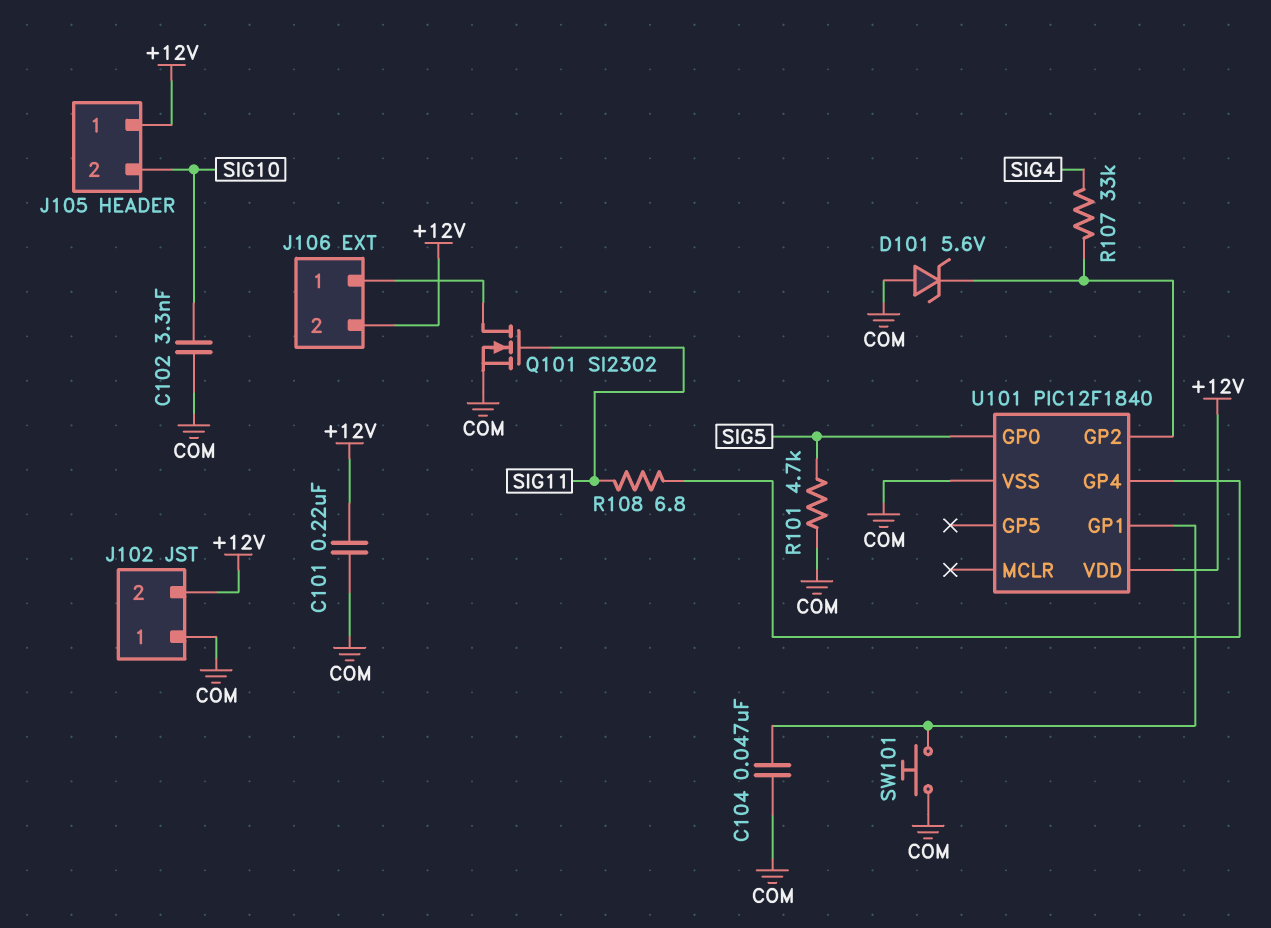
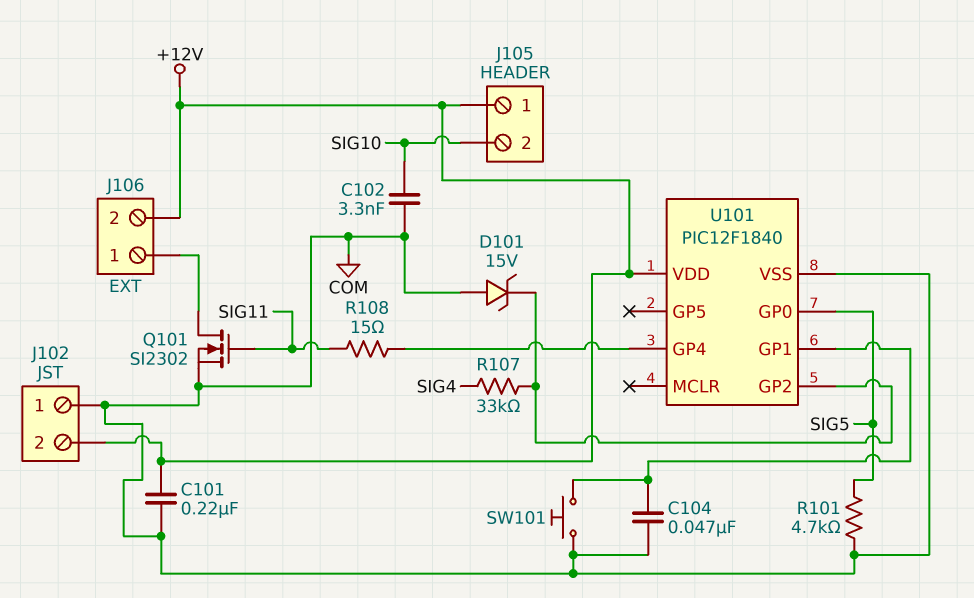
D101: zener 5.6V (A COM, K U101/GP2) -> zener 15V (A COM, K U101/GP2)
R108: 6.8 (SIG11, U101/GP4) -> 15 (SIG11, U101/GP4)

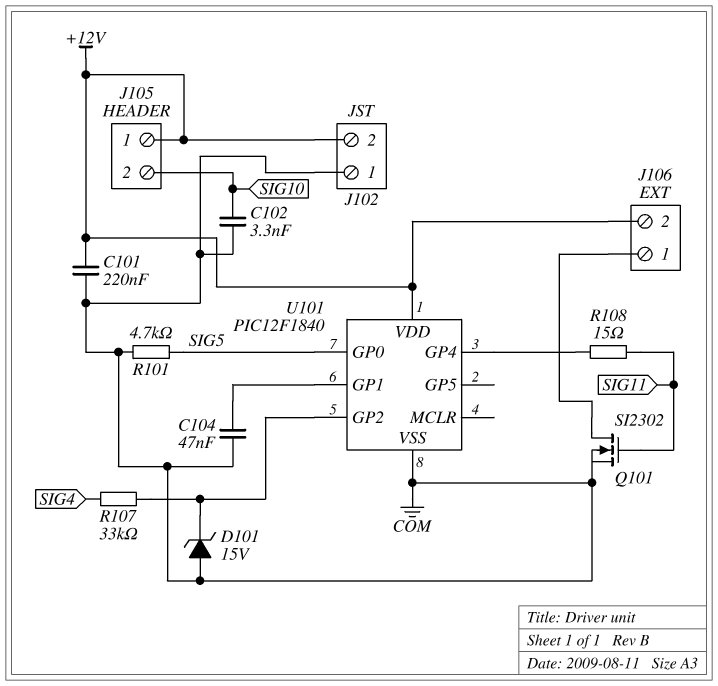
SW101: button (COM, U101/GP1) -> none

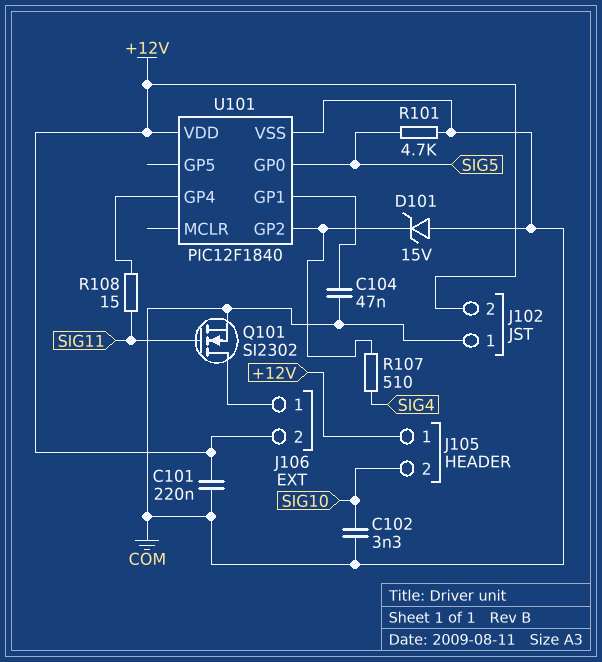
R107: 33k (SIG4, U101/GP2) -> 510 (SIG4, U101/GP2)

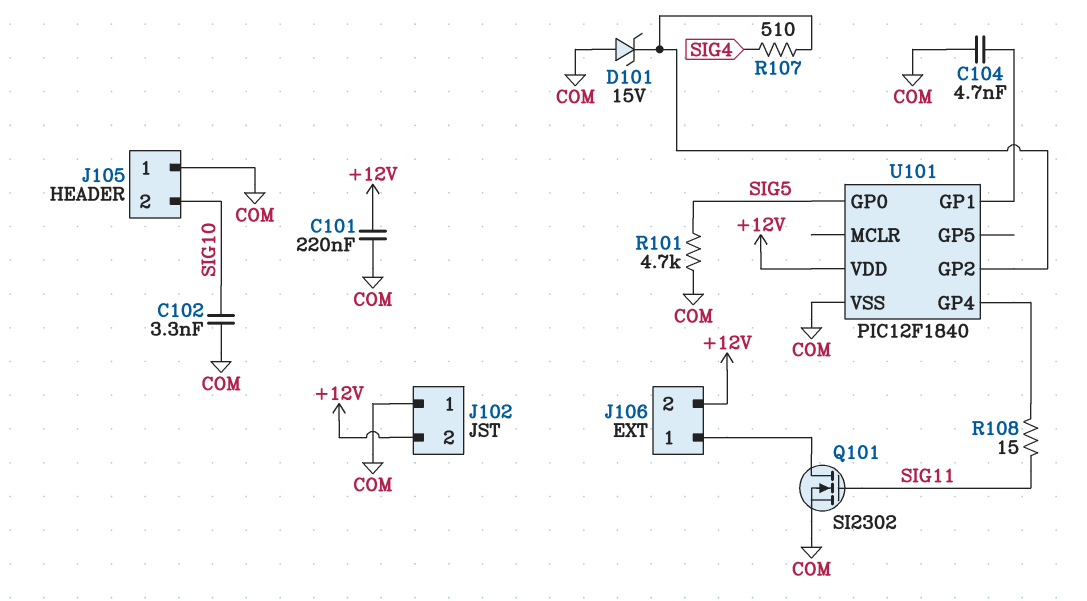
C104: 47nF (COM, U101/GP1) -> 4.7nF (COM, U101/GP1)
J105 pin 1: +12V -> COM

